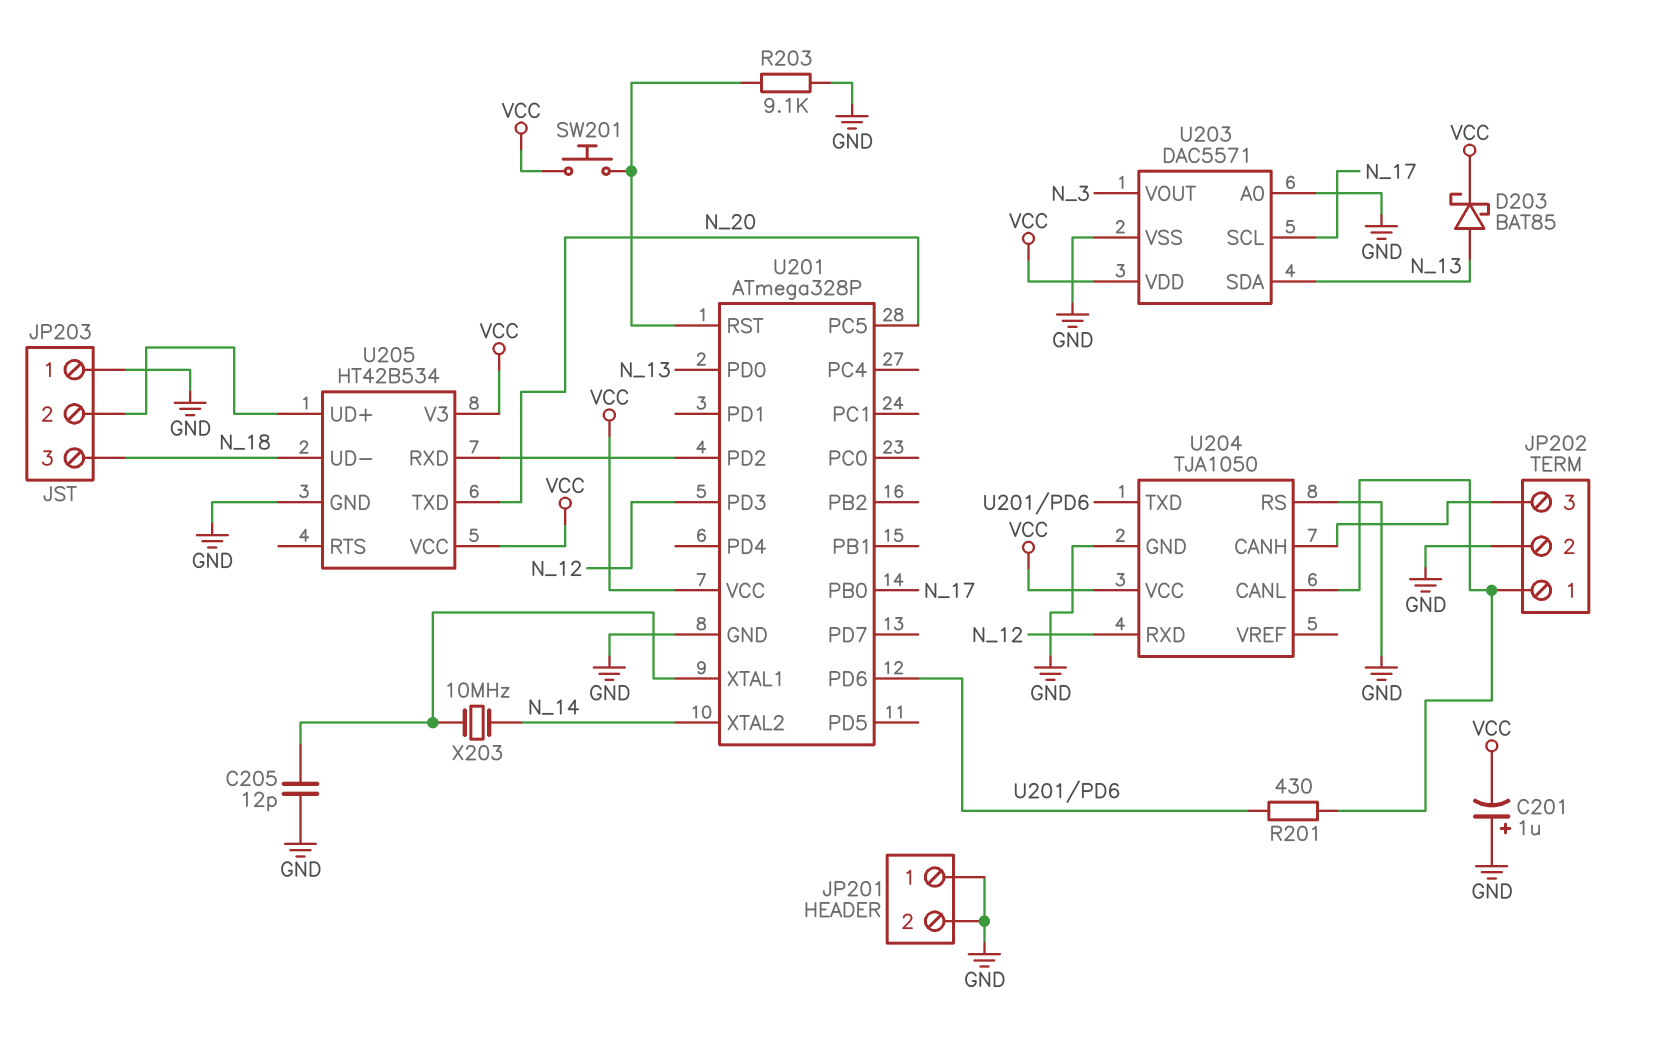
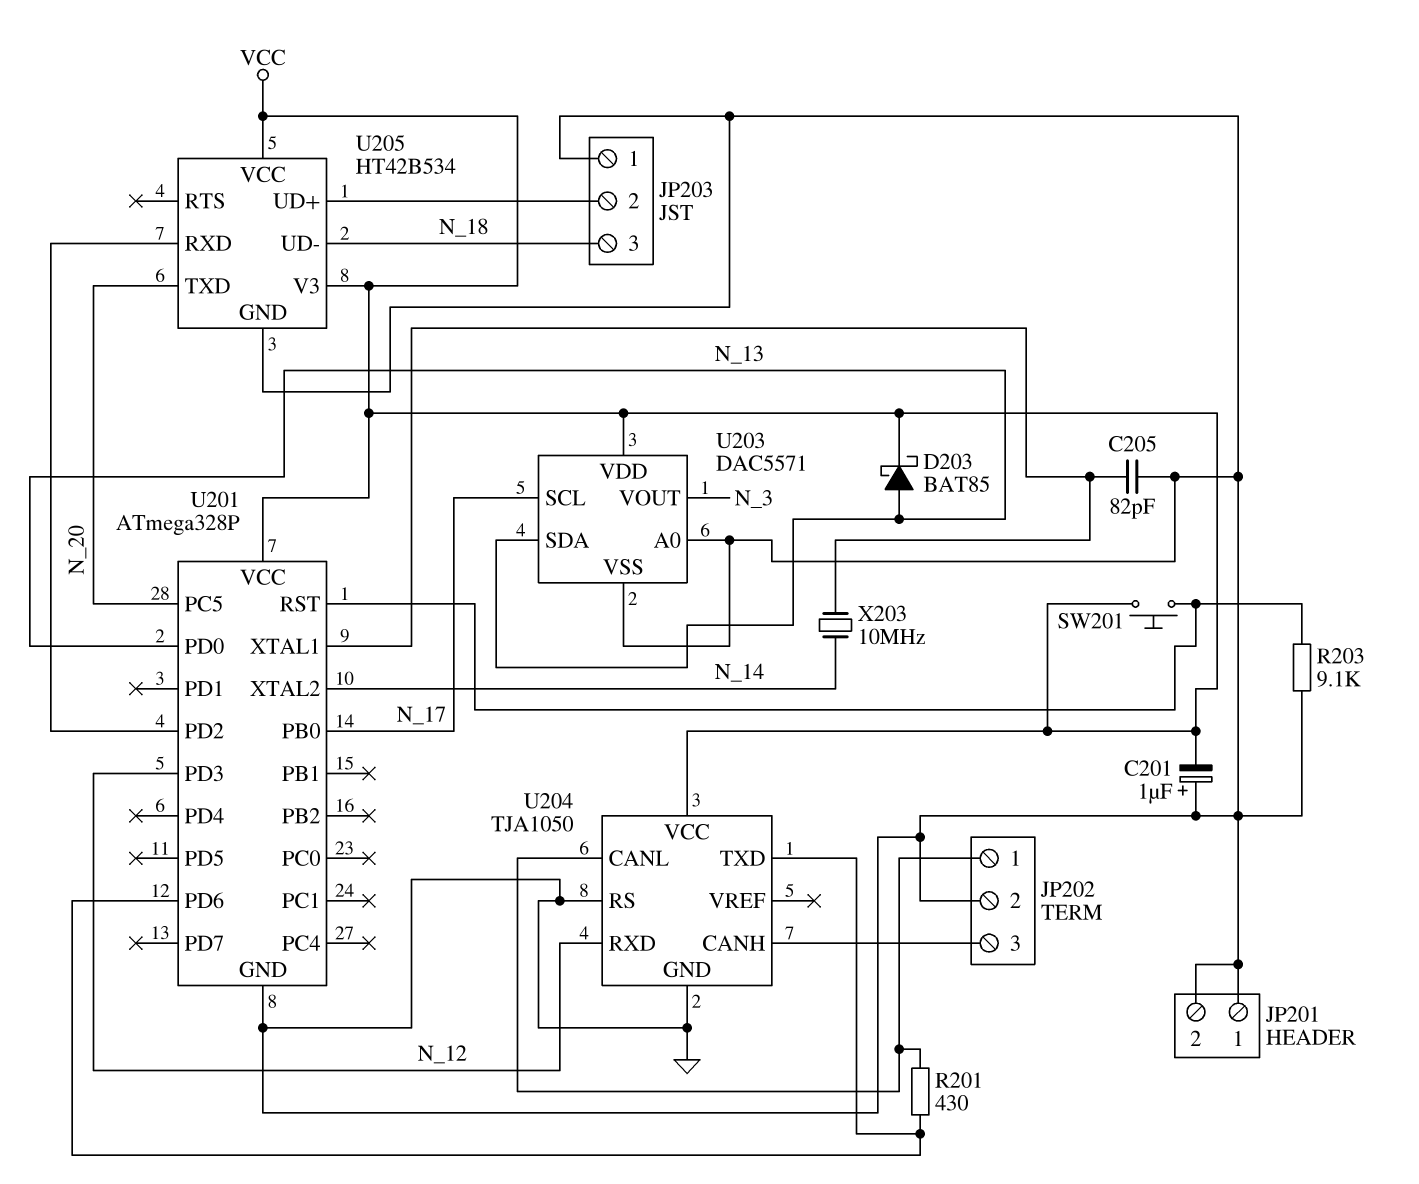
C205: 12pF (GND, U201/XTAL1) -> 82pF (GND, U201/XTAL1)

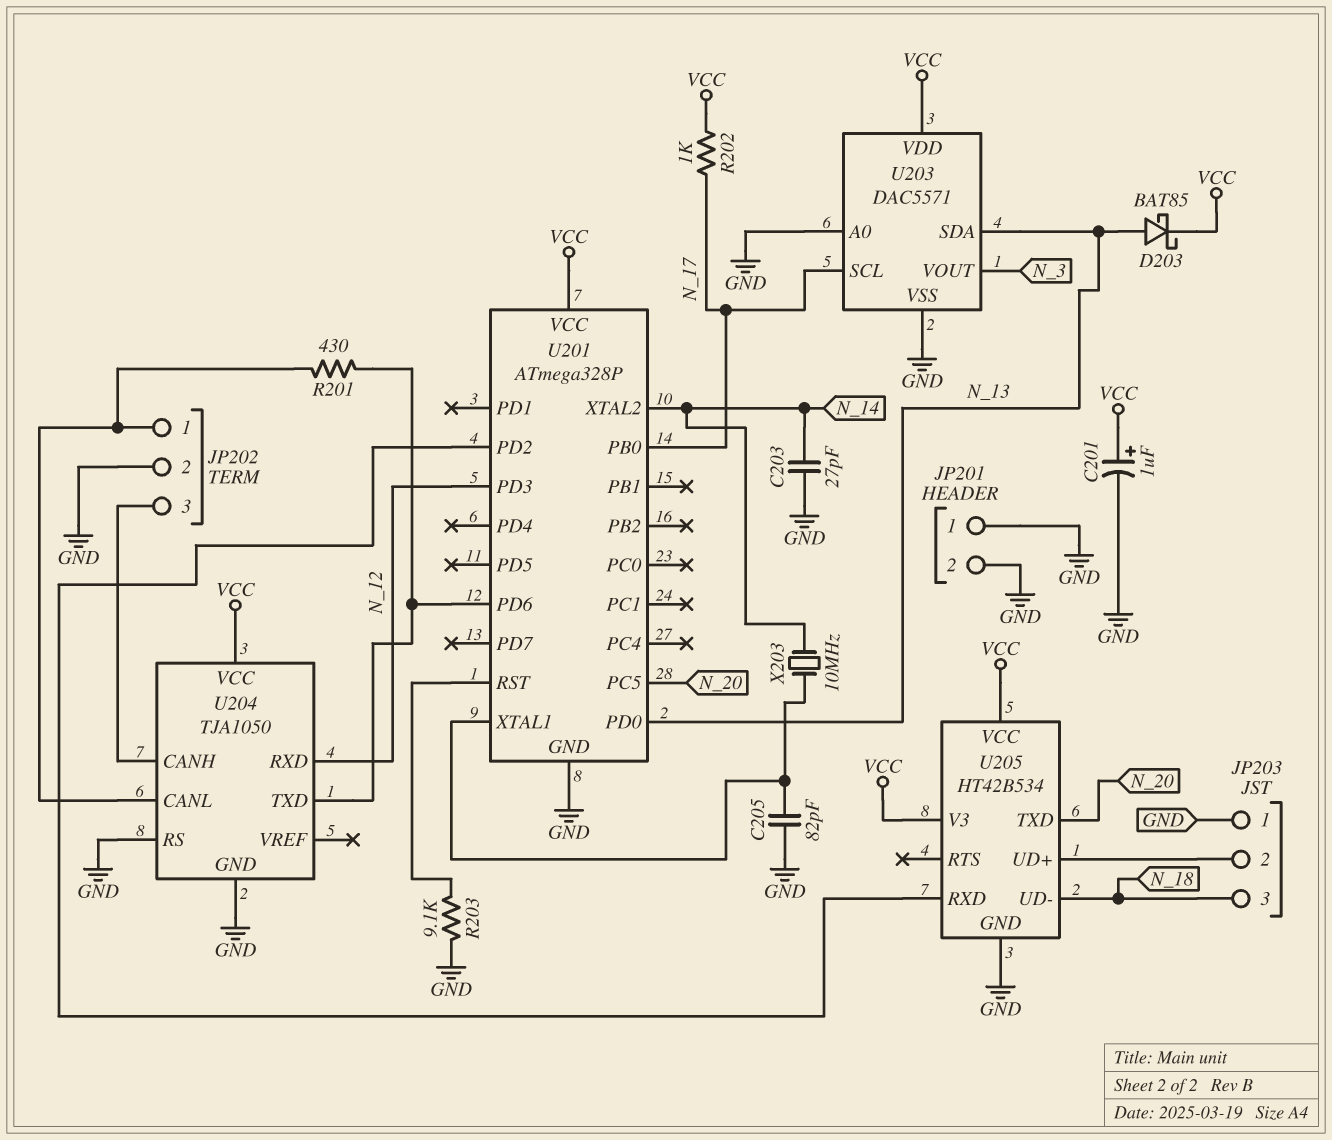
C201: 1uF (plus GND, minus VCC) -> 1uF (plus VCC, minus GND)
C203: none -> 27pF (GND, N_14)
R202: none -> 1k (N_17, VCC)
SW201: button (U201/RST, VCC) -> none

